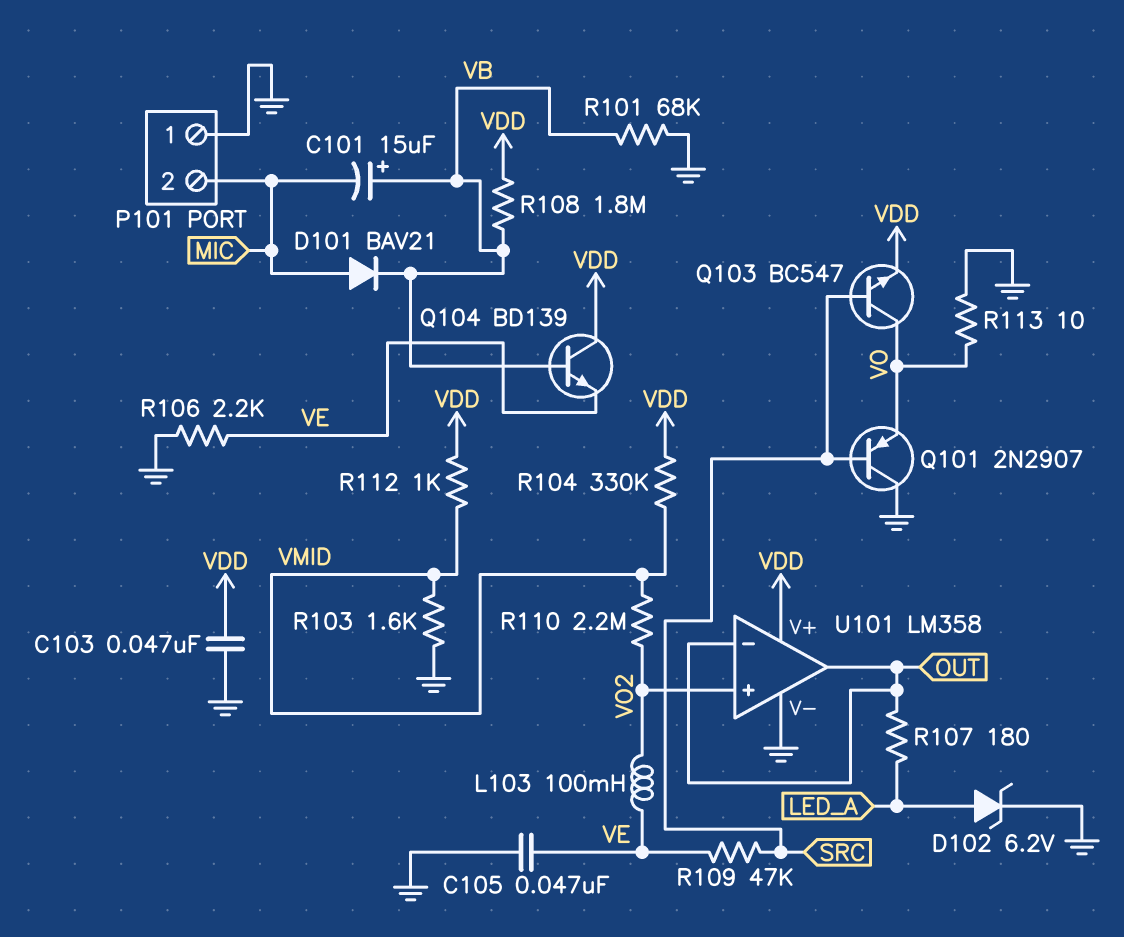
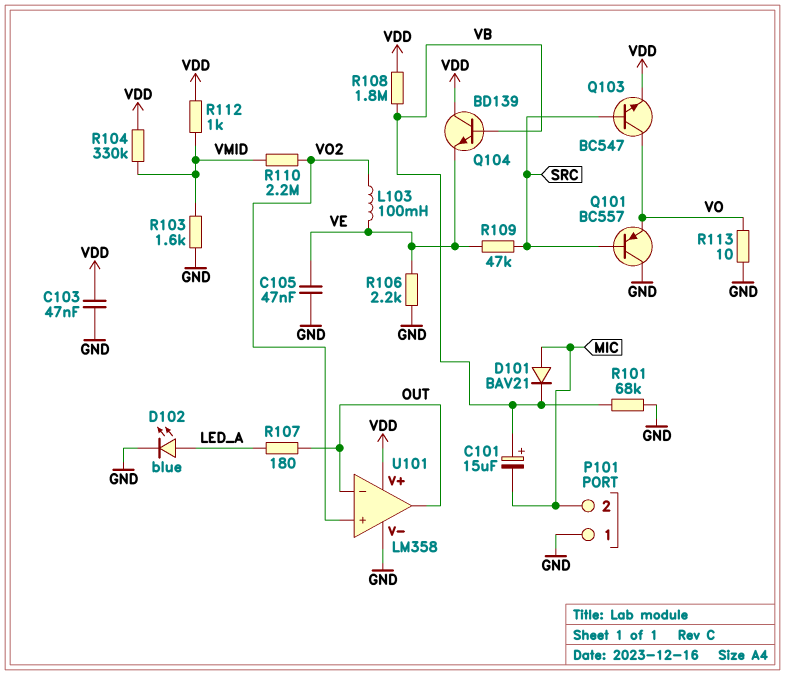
D102: zener 6.2V (A LED_A, K GND) -> LED blue (A LED_A, K GND)
Q101: PNP 2N2907 (B SRC, C GND, E VO) -> PNP BC557 (B SRC, C GND, E VO)

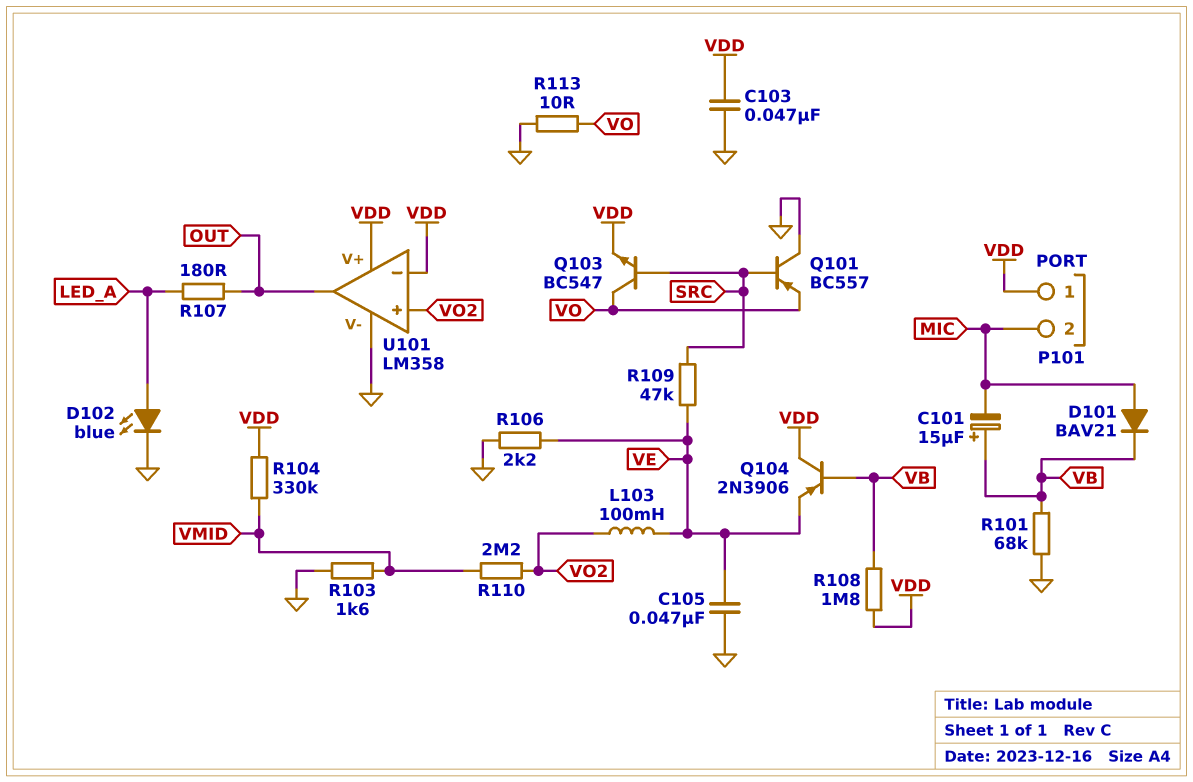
P101 pin 1: GND -> VDD
Q104: NPN BD139 (B VB, C VDD, E VE) -> PNP 2N3906 (B VB, C VDD, E VE)
R112: 1k (VDD, VMID) -> none
U101 pin in-: OUT -> VDD

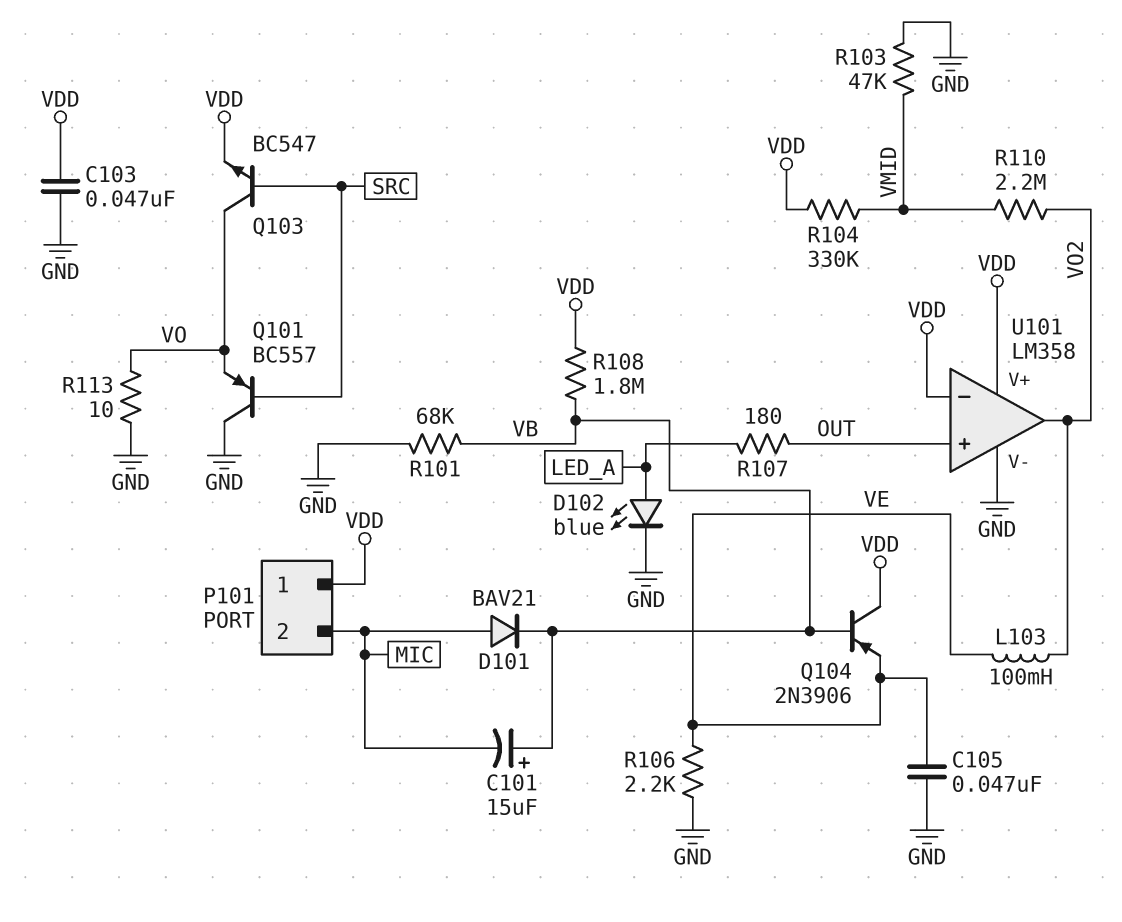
R103: 1.6k (GND, VMID) -> 47k (GND, VMID)
R109: 47k (SRC, VE) -> none
U101 pin in+: VO2 -> OUT
U101 pin out: OUT -> VO2

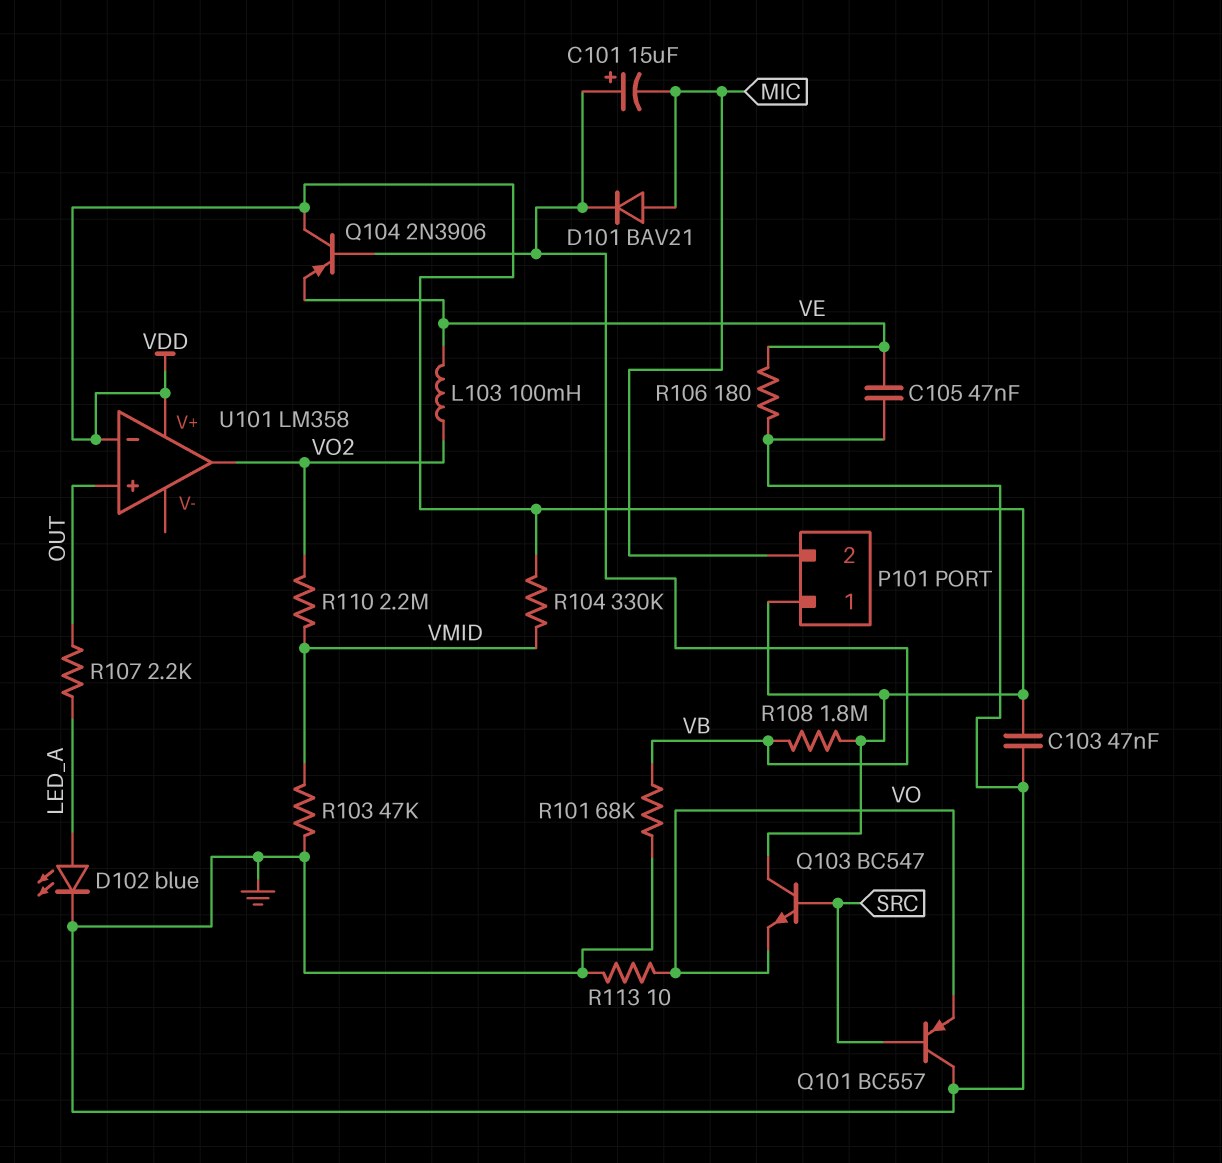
Q103: NPN BC547 (B SRC, C VO, E VDD) -> NPN BC547 (B SRC, C VDD, E VO)
R106: 2.2k (GND, VE) -> 180 (GND, VE)
R107: 180 (LED_A, OUT) -> 2.2k (LED_A, OUT)
U101 pin V-: GND -> none

